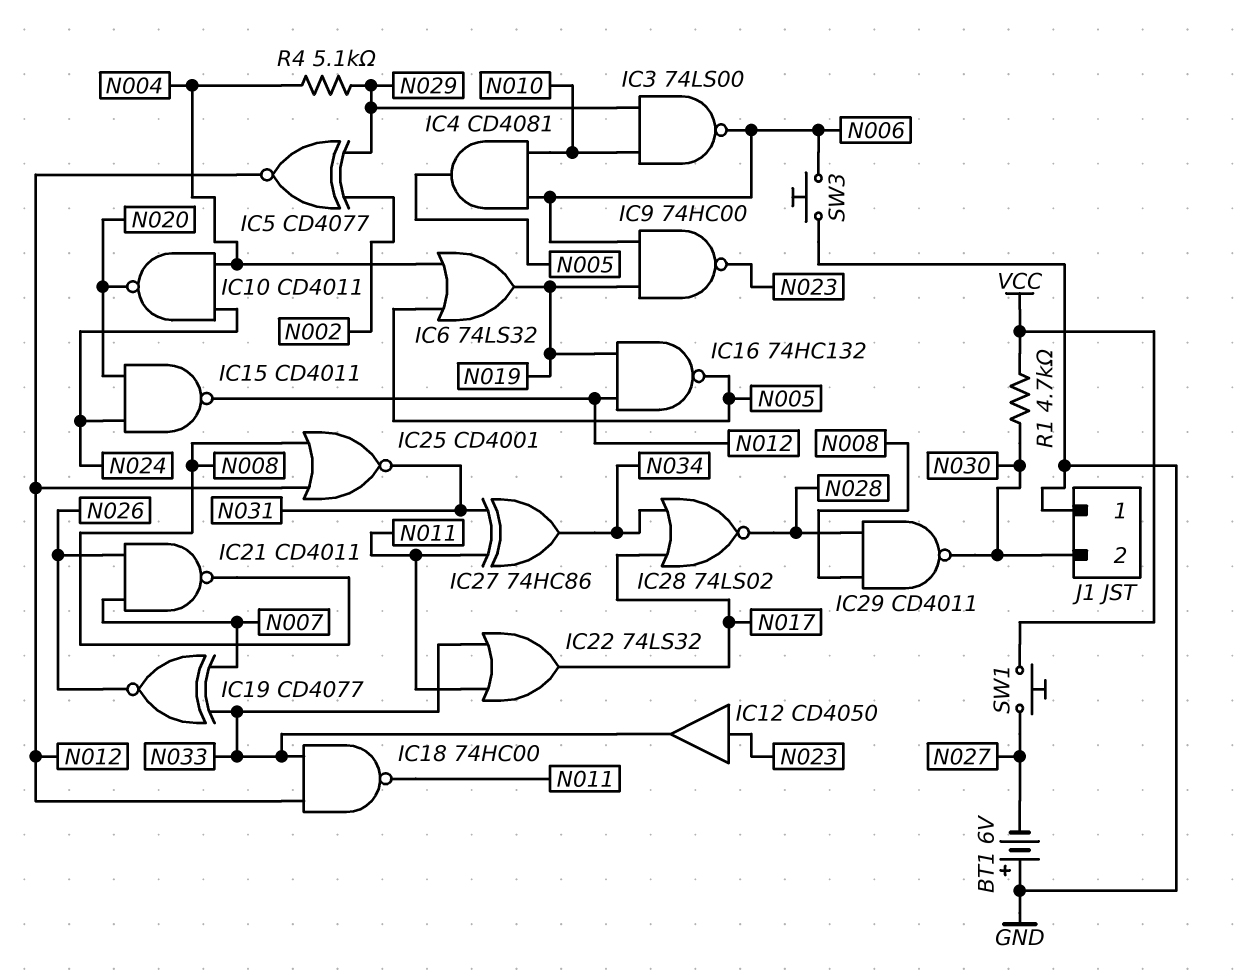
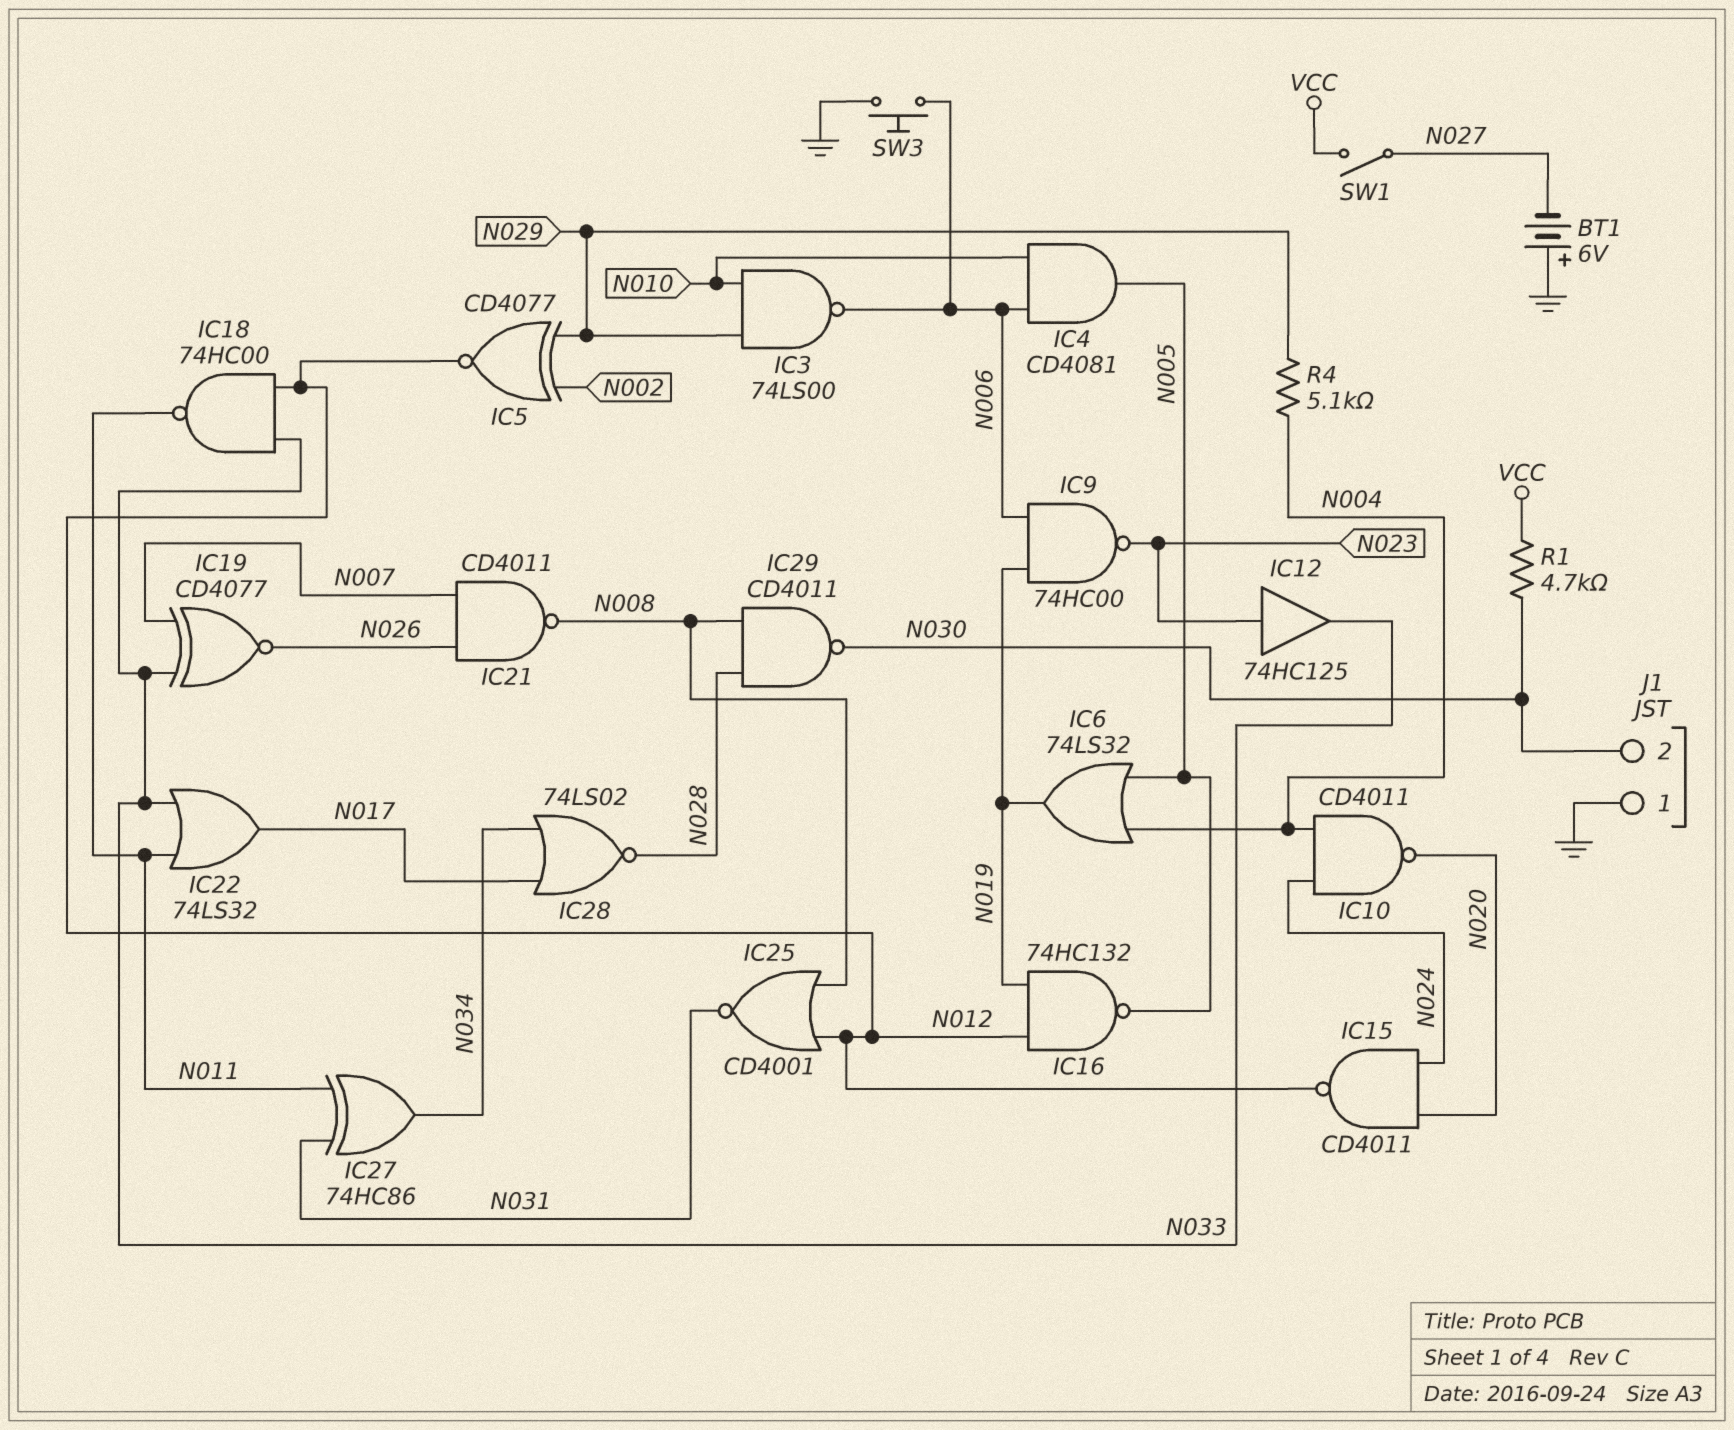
IC12: buffer CD4050 (in N023, out N033) -> buffer 74HC125 (in N023, out N033)
SW1: button (N027, VCC) -> switch (N027, VCC)

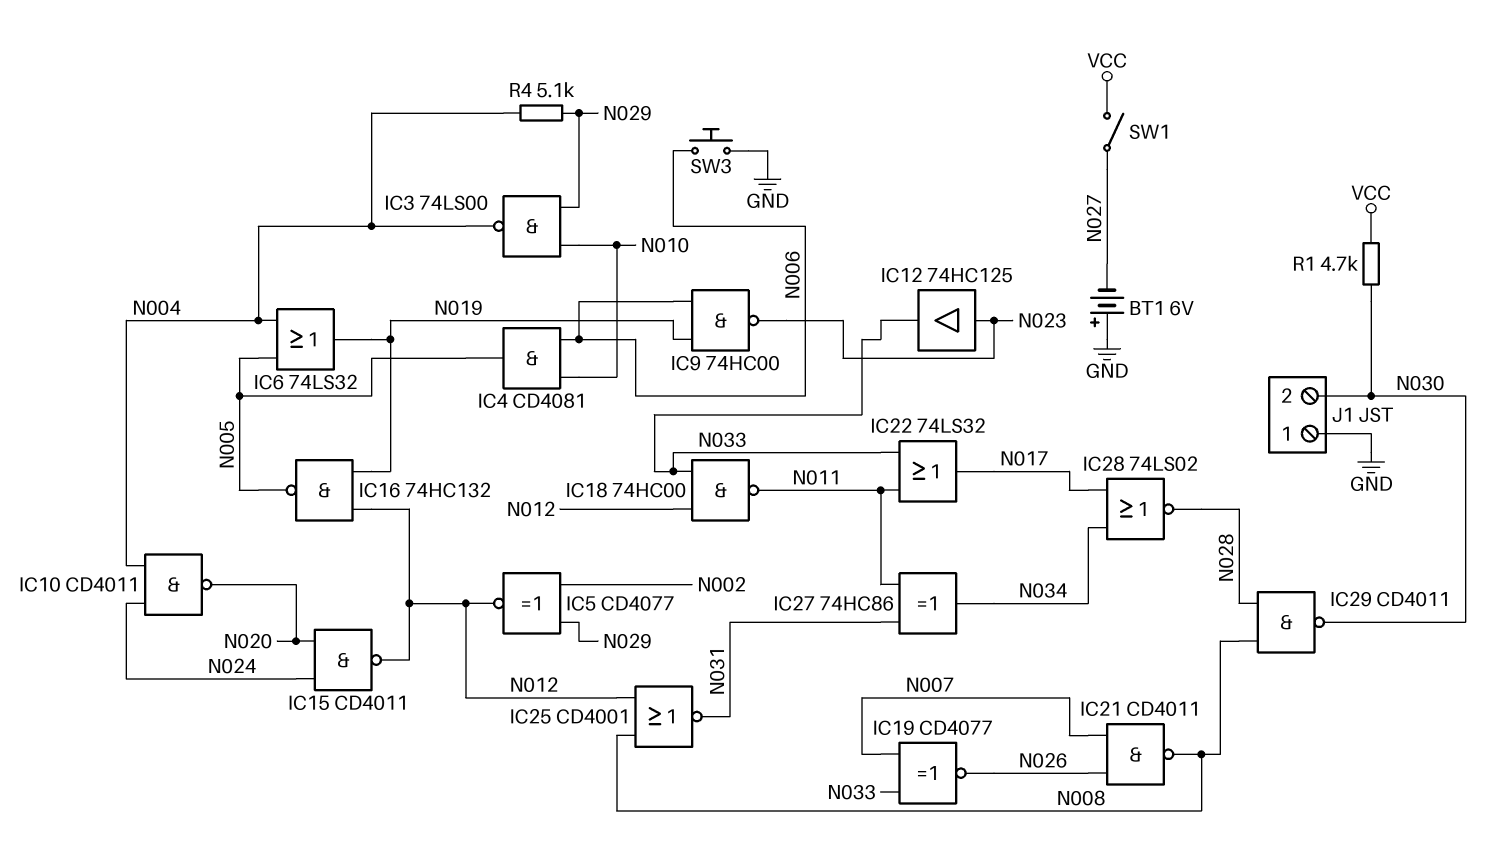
IC3: NAND 74LS00 (in N010, in N029, out N006) -> NAND 74LS00 (in N010, in N029, out N004)

